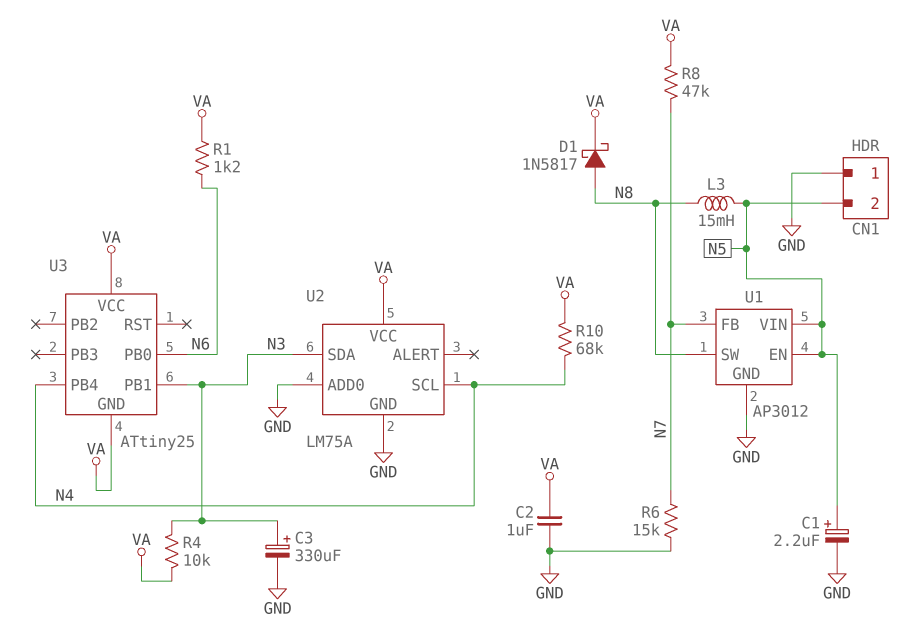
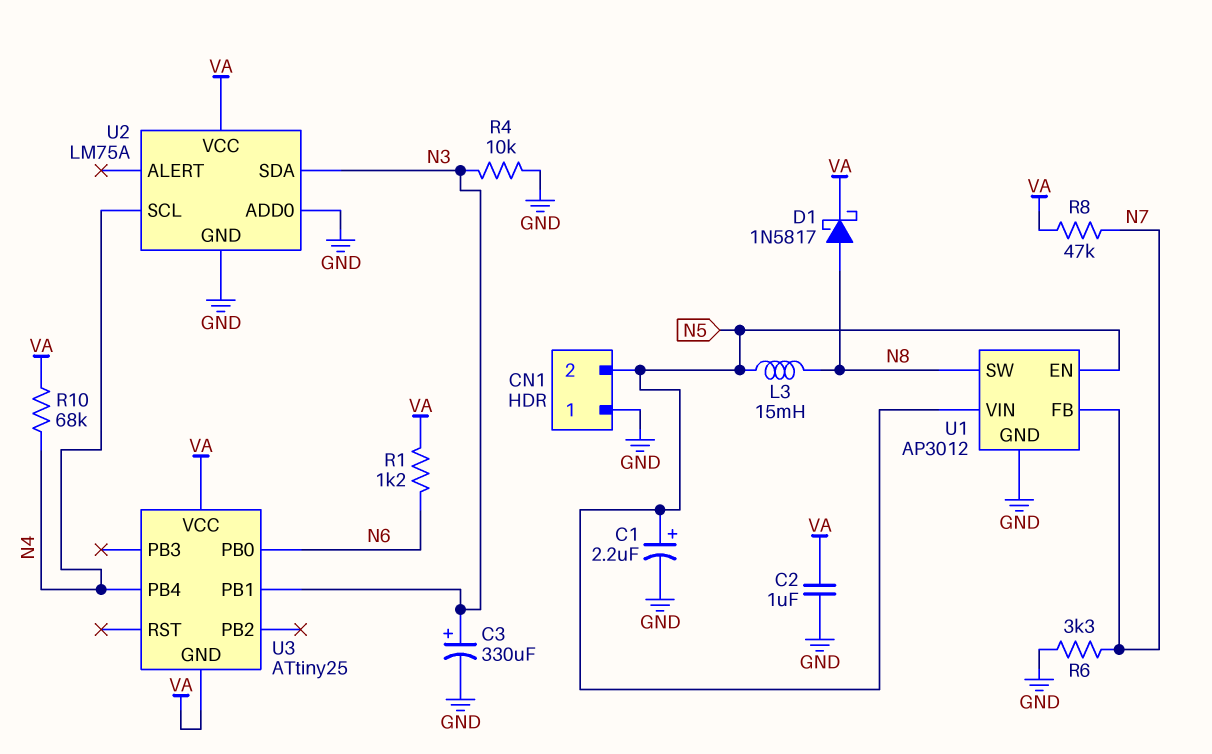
R4: 10k (N3, VA) -> 10k (GND, N3)
R6: 15k (GND, N7) -> 3.3k (GND, N7)

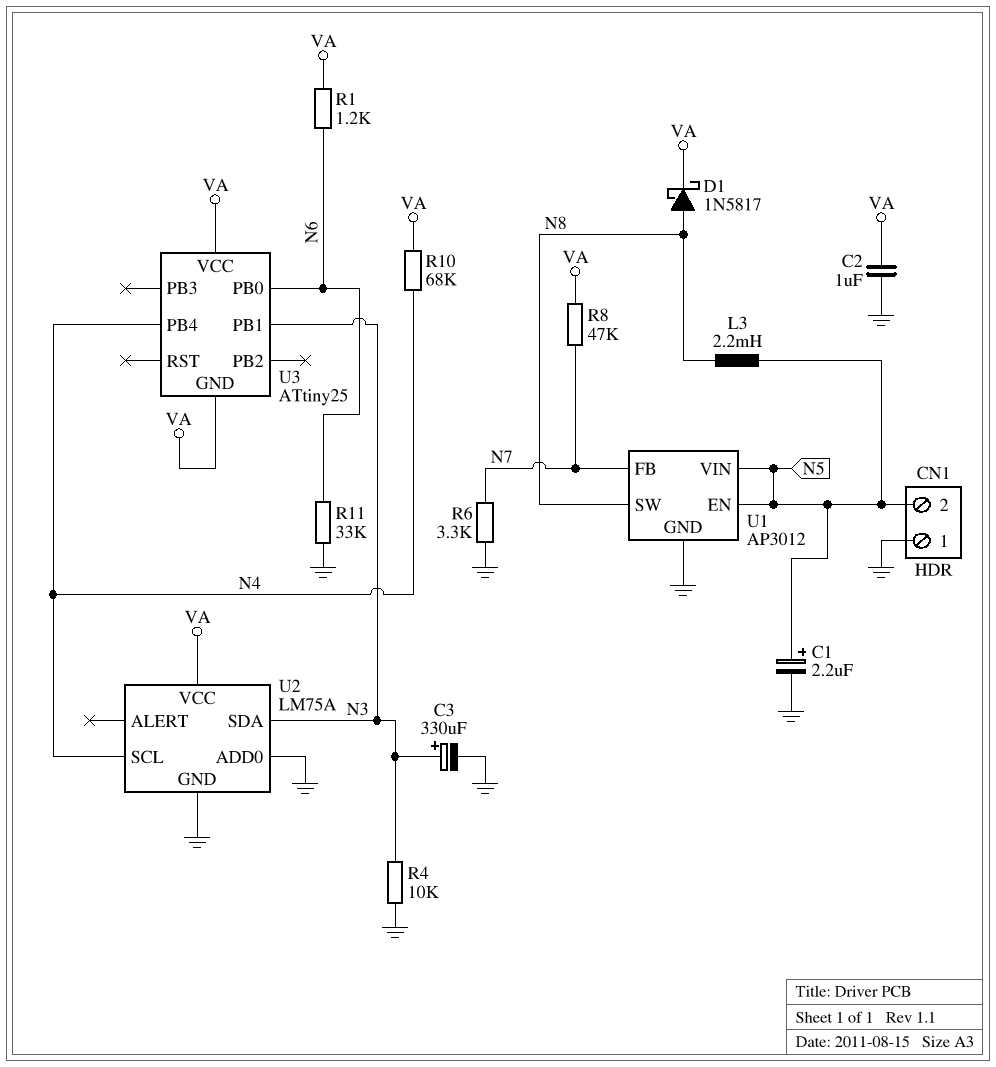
L3: 15mH (N5, N8) -> 2.2mH (N5, N8)
R11: none -> 33k (GND, N6)

